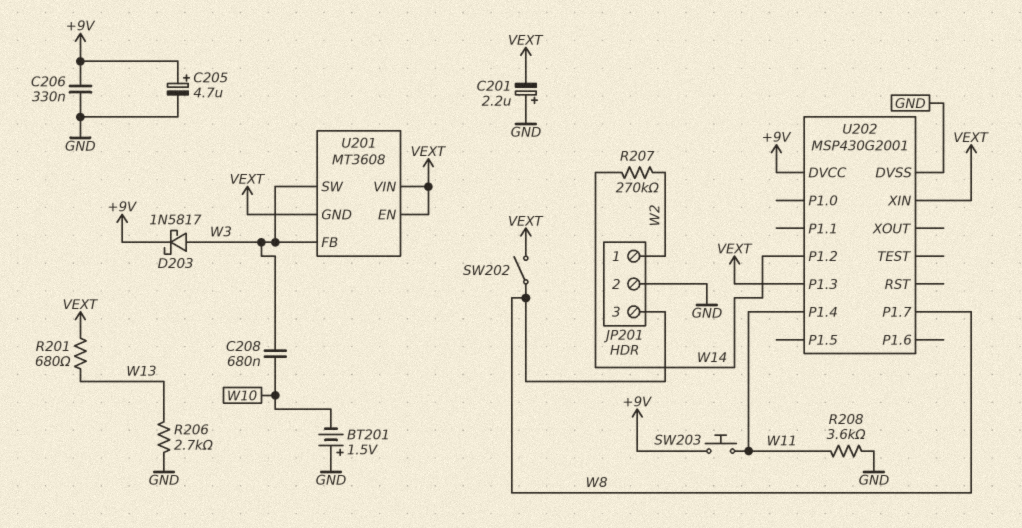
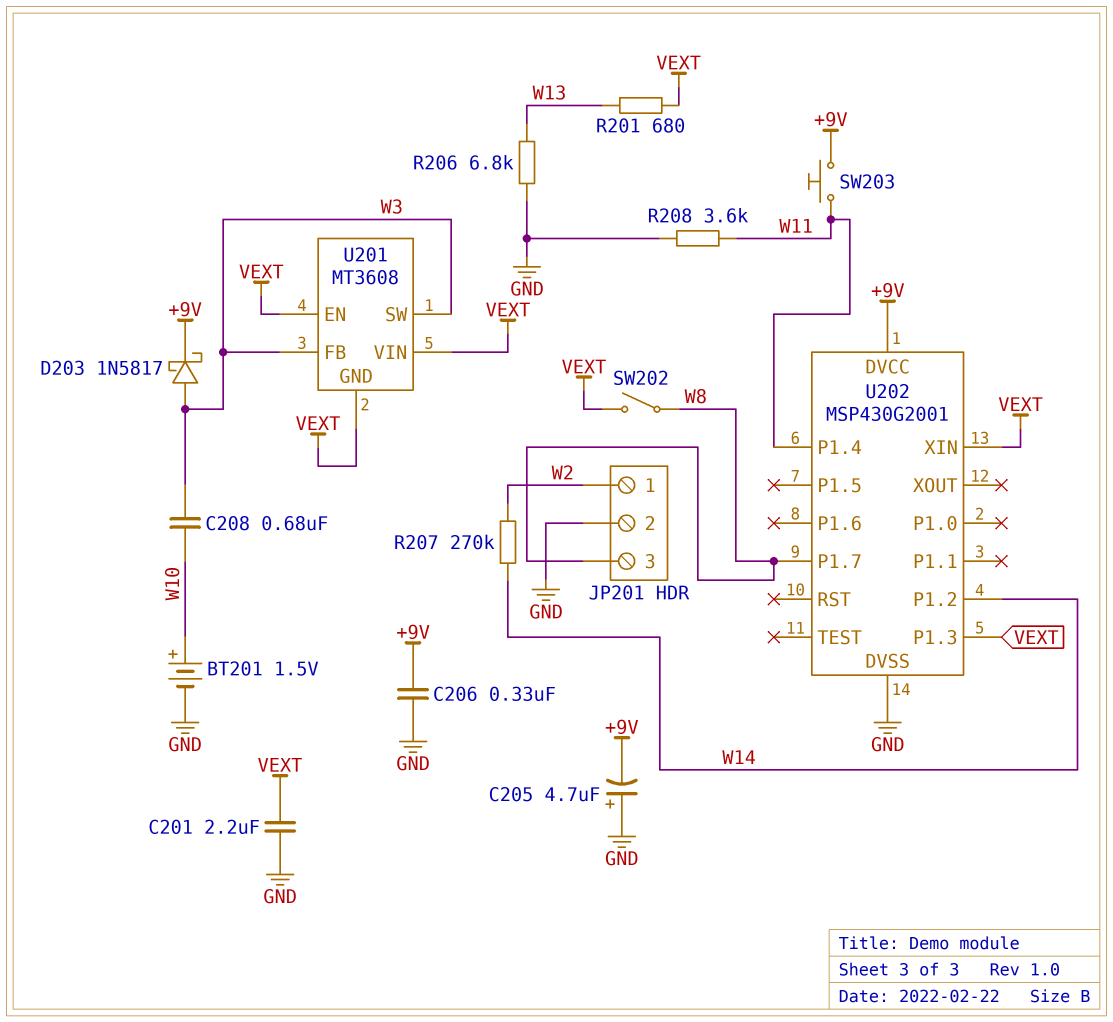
BT201: 1.5V (plus GND, minus W10) -> 1.5V (plus W10, minus GND)
C201: 2.2uF (plus GND, minus VEXT) -> 2.2uF (GND, VEXT)
C205: 4.7uF (plus +9V, minus GND) -> 4.7uF (plus GND, minus +9V)
R206: 2.7k (GND, W13) -> 6.8k (GND, W13)

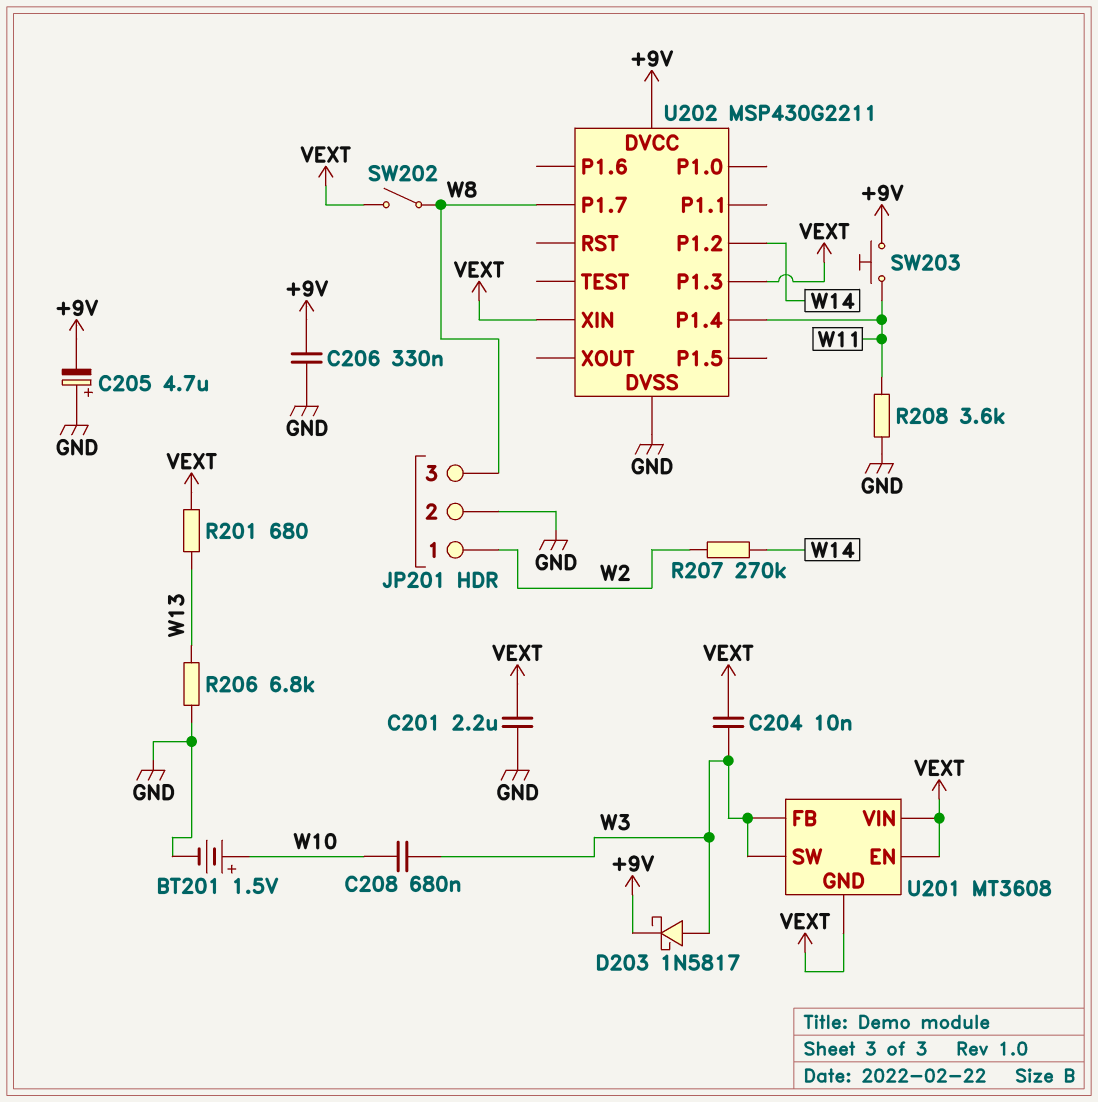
C204: none -> 10nF (VEXT, W3)
U202: MSP430G2001 -> MSP430G2211

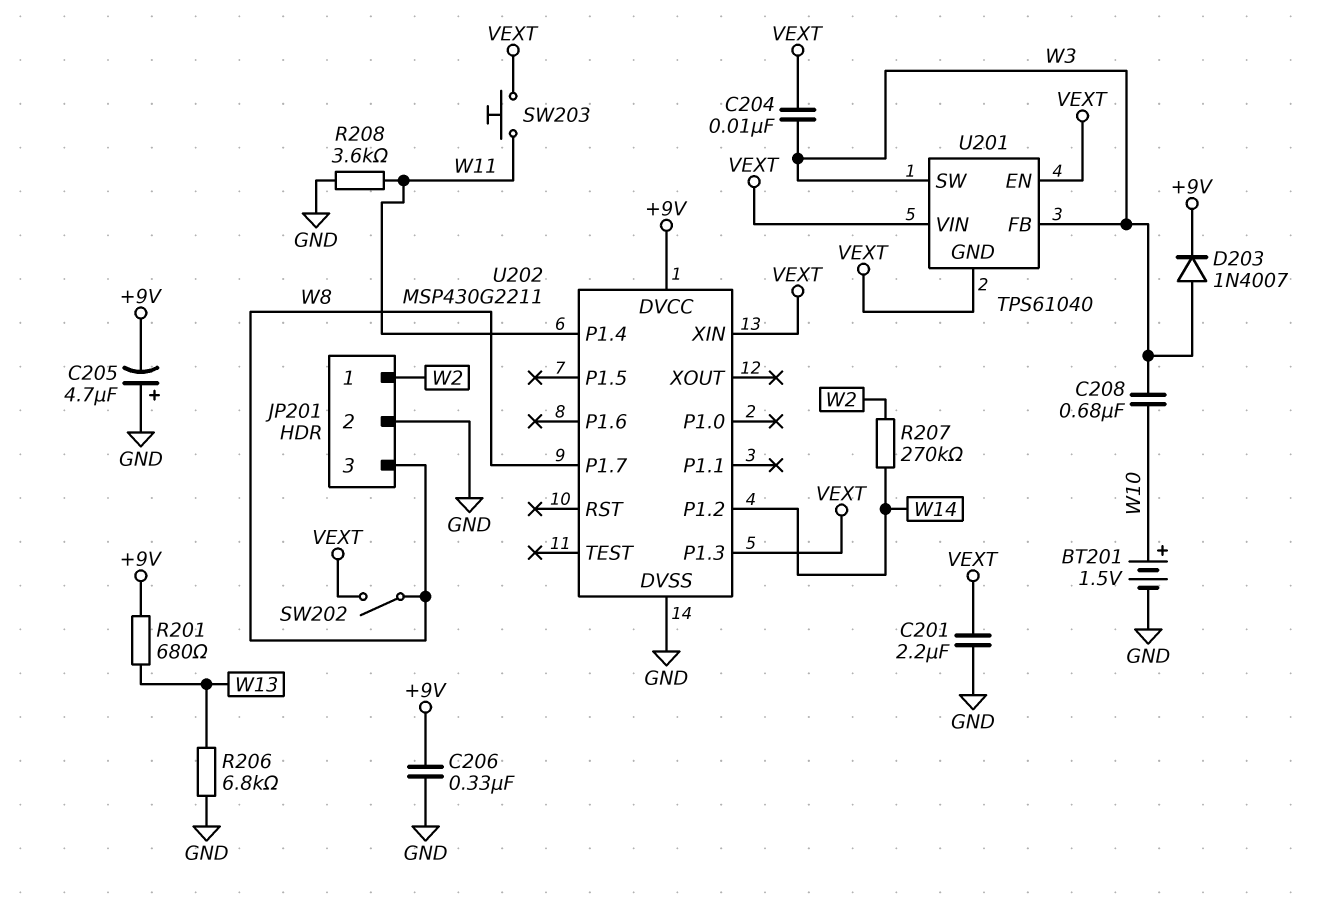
D203: schottky 1N5817 (A W3, K +9V) -> diode 1N4007 (A W3, K +9V)
R201: 680 (VEXT, W13) -> 680 (+9V, W13)
SW203: button (+9V, W11) -> button (VEXT, W11)
U201: MT3608 -> TPS61040

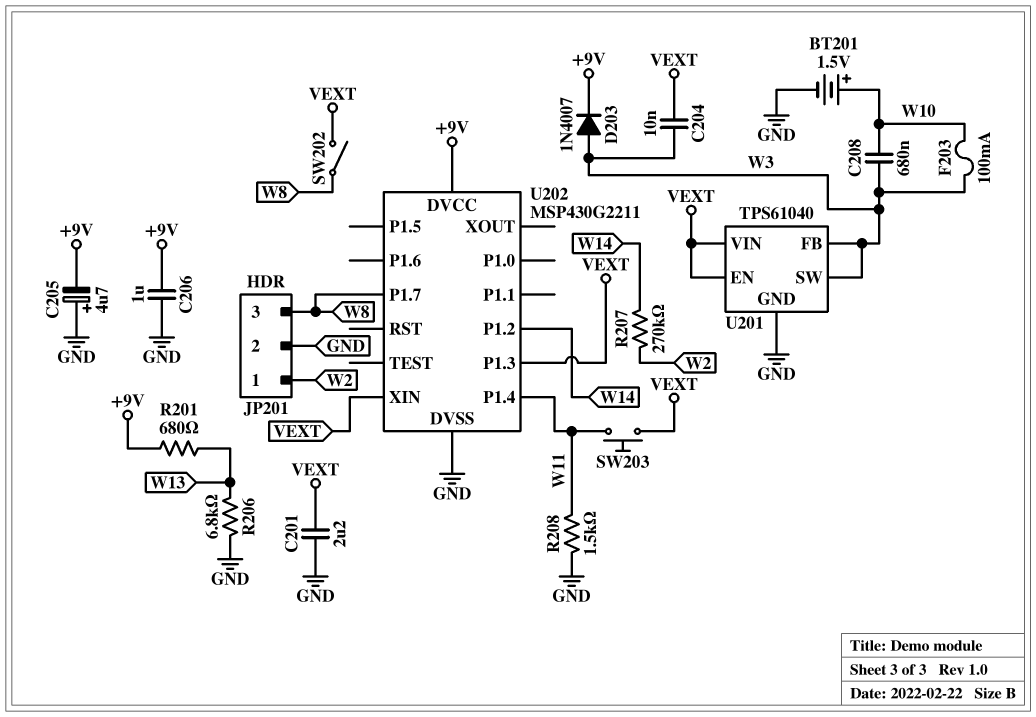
C206: 330nF (+9V, GND) -> 1uF (+9V, GND)
F203: none -> 100mA (W3, W10)
R208: 3.6k (GND, W11) -> 1.5k (GND, W11)
U201 pin GND: VEXT -> GND

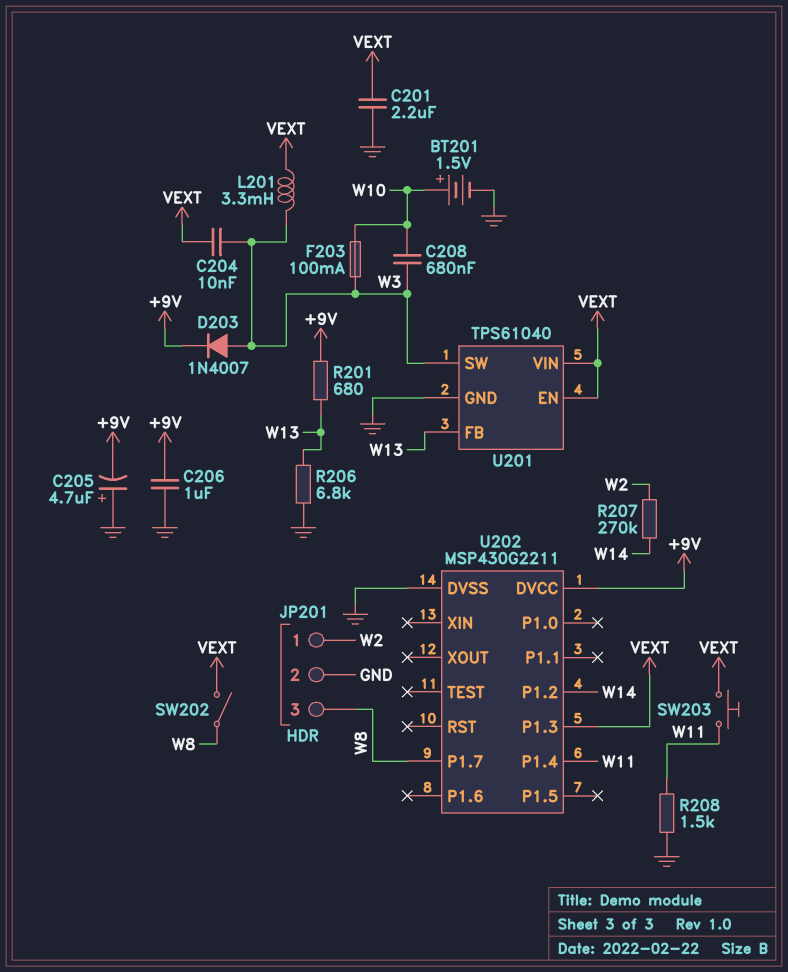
L201: none -> 3.3mH (VEXT, W3)
U201 pin FB: W3 -> W13
U202 pin XIN: VEXT -> none

